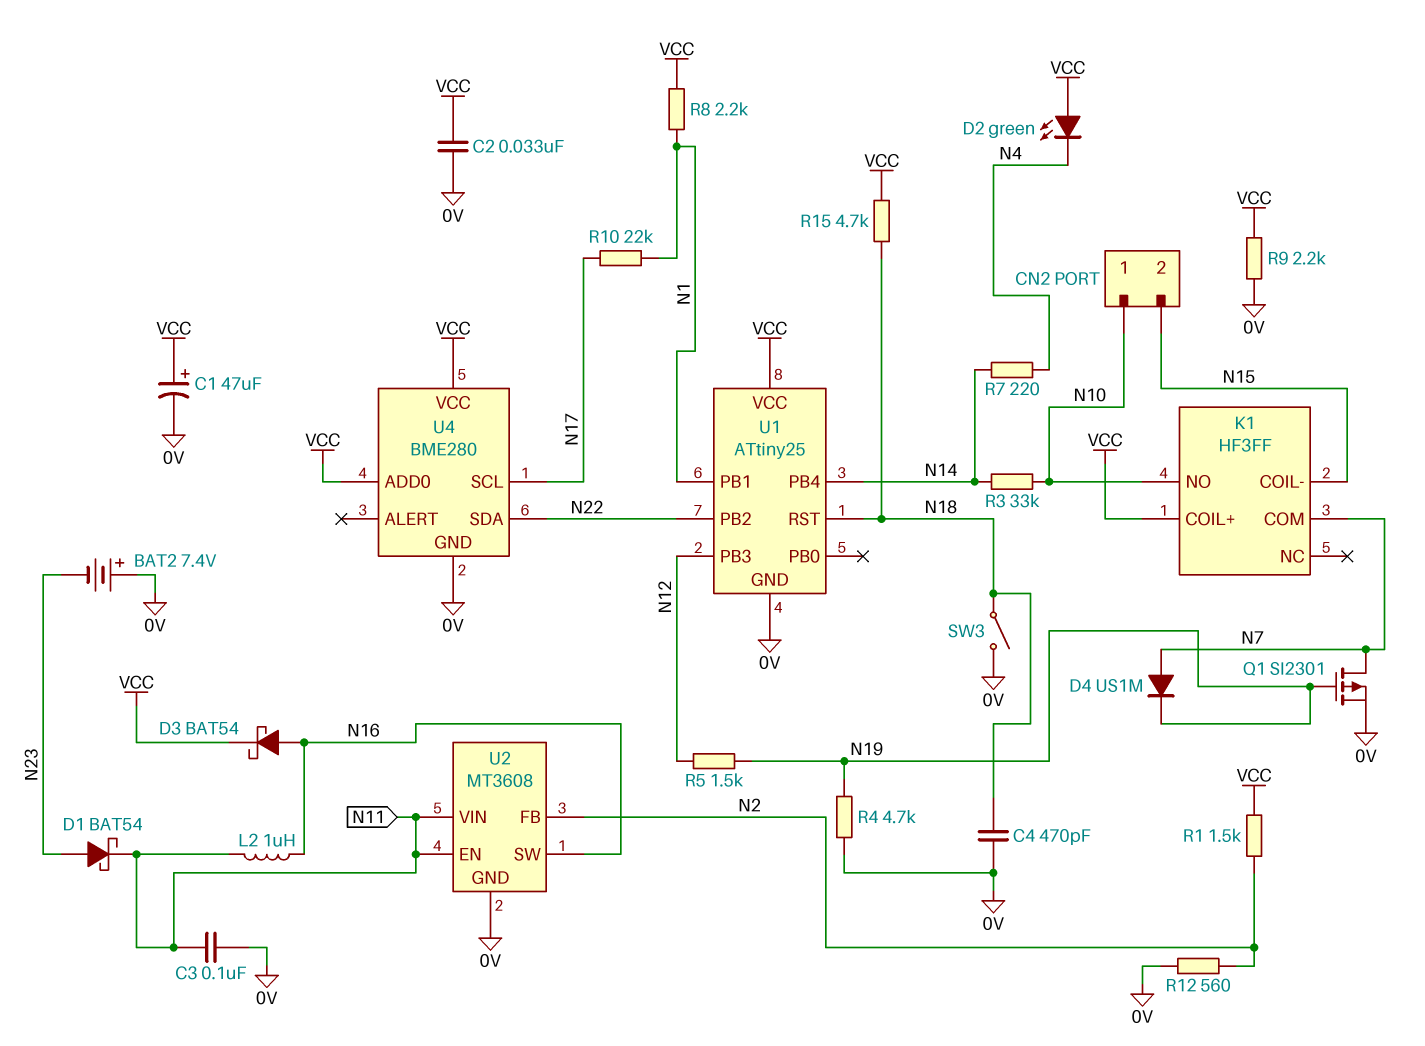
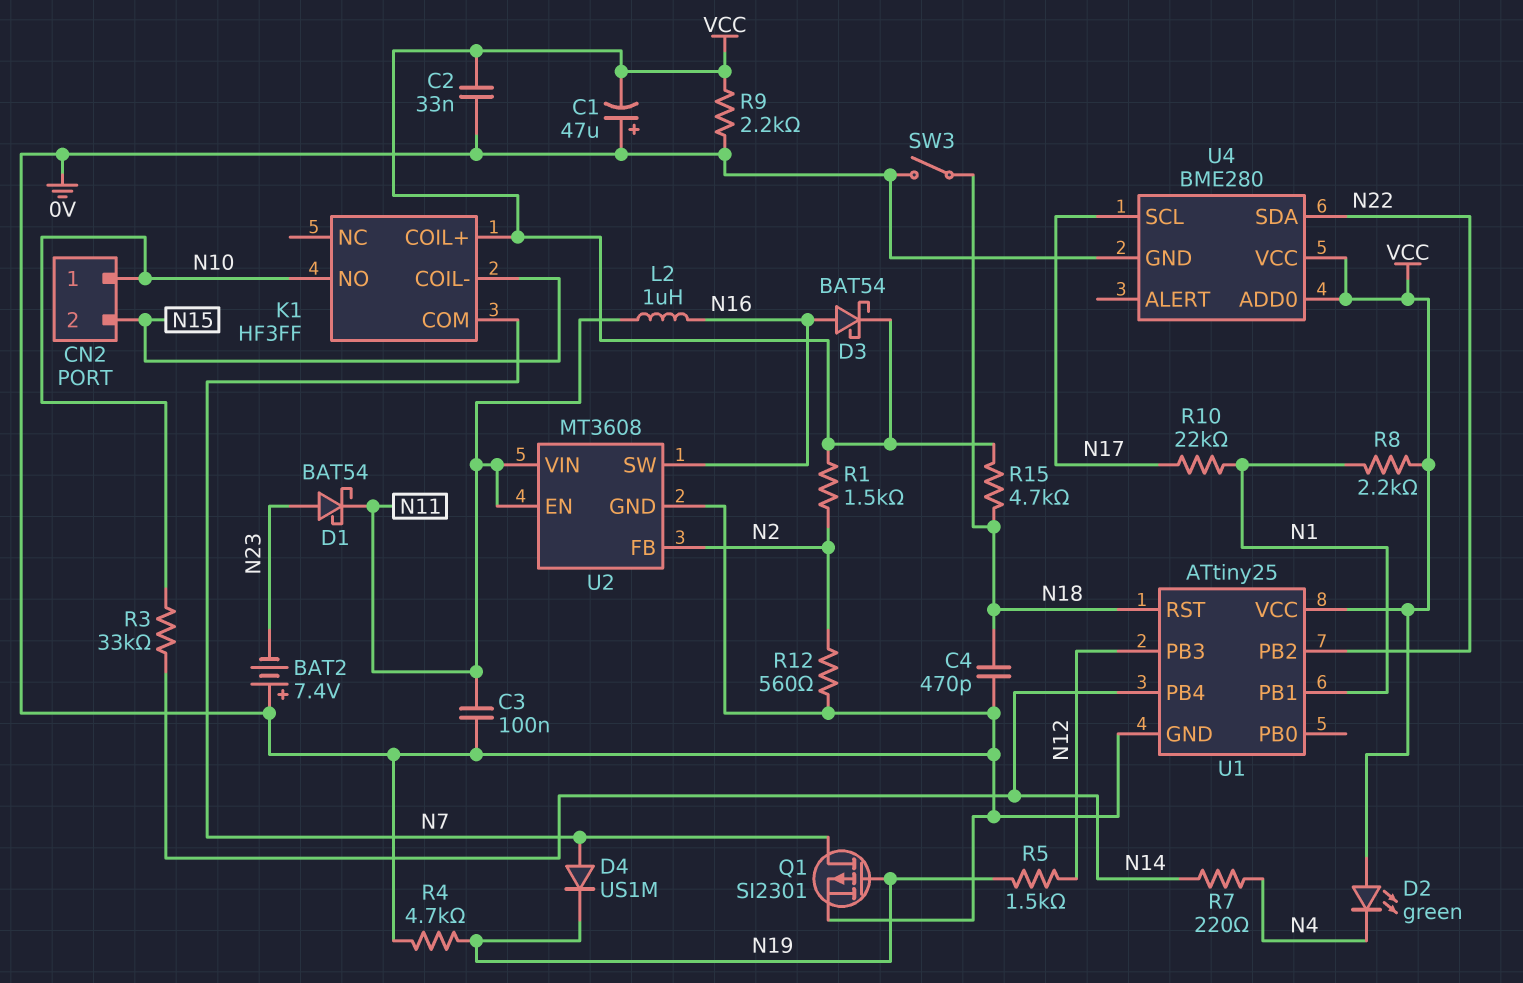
C1: 47uF (plus VCC, minus 0V) -> 47uF (plus 0V, minus VCC)

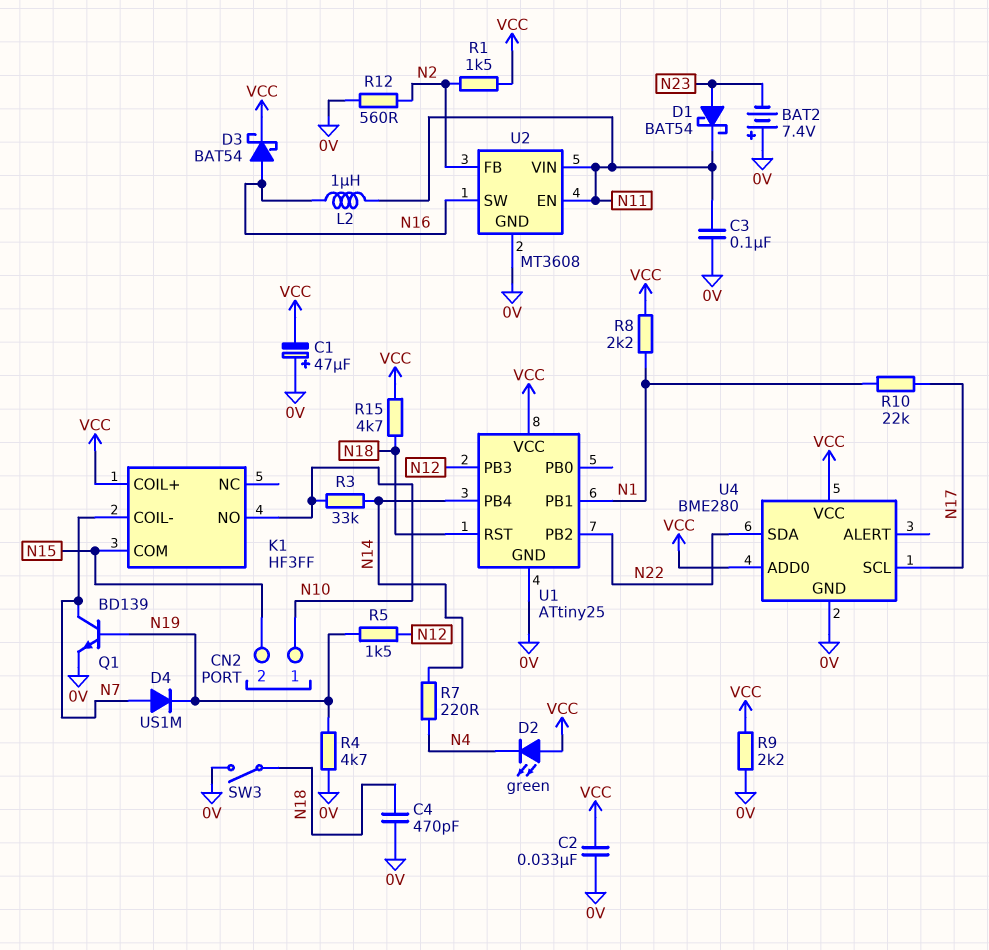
K1 pin COIL-: N15 -> N7
K1 pin COM: N7 -> N15
Q1: PMOS SI2301 (G N19, D N7, S 0V) -> NPN BD139 (B N19, C N7, E 0V)

